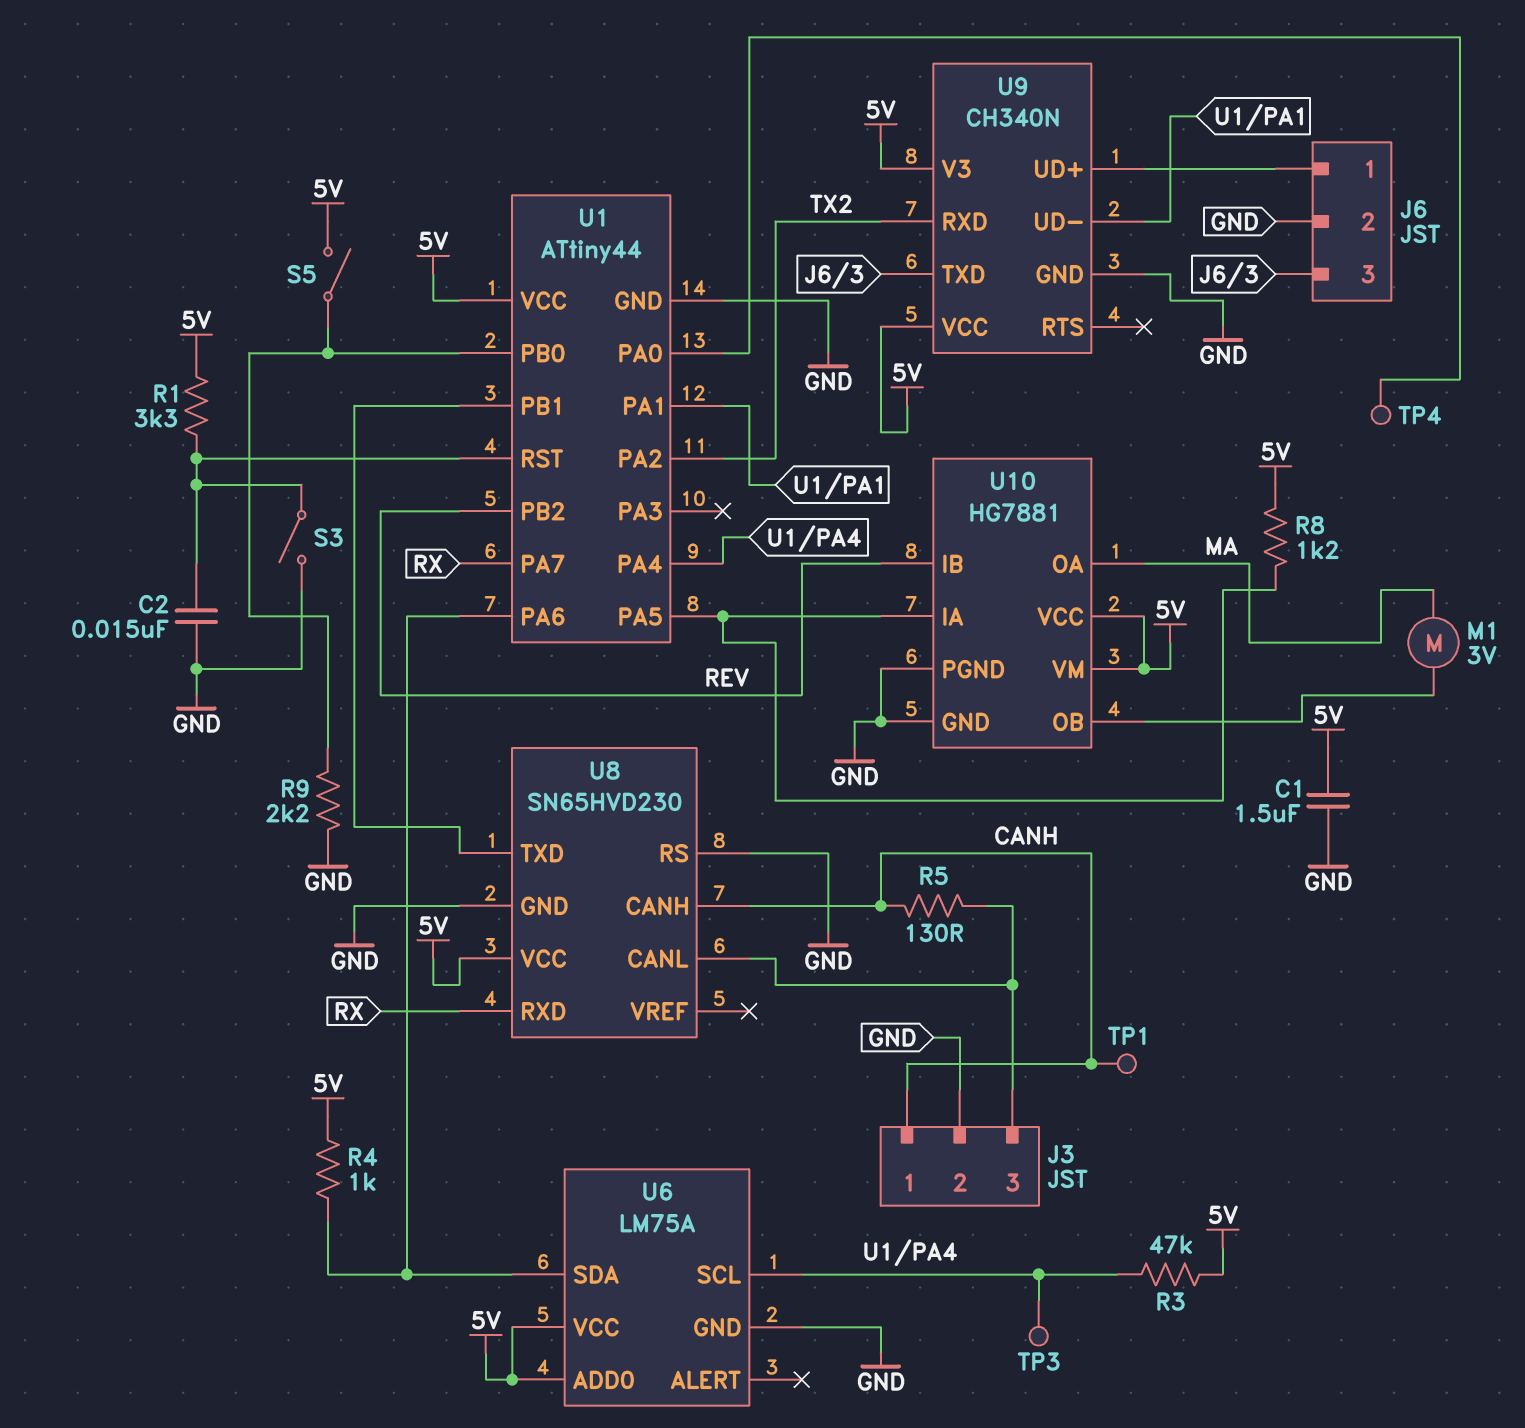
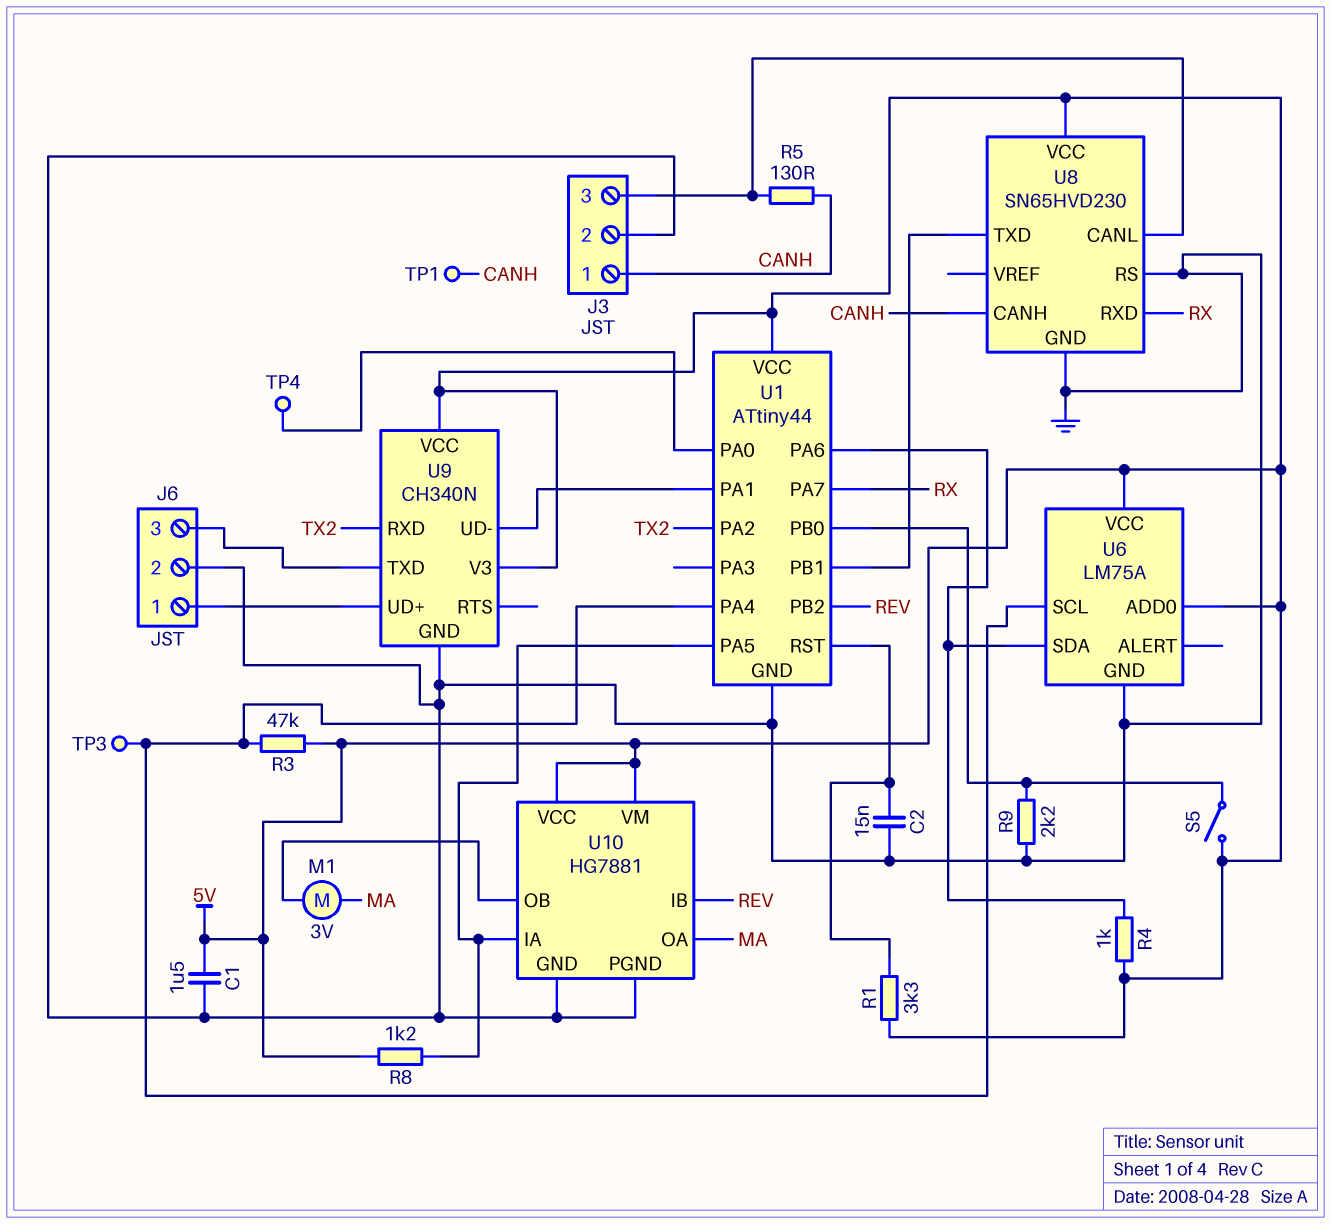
S3: switch (GND, U1/RST) -> none

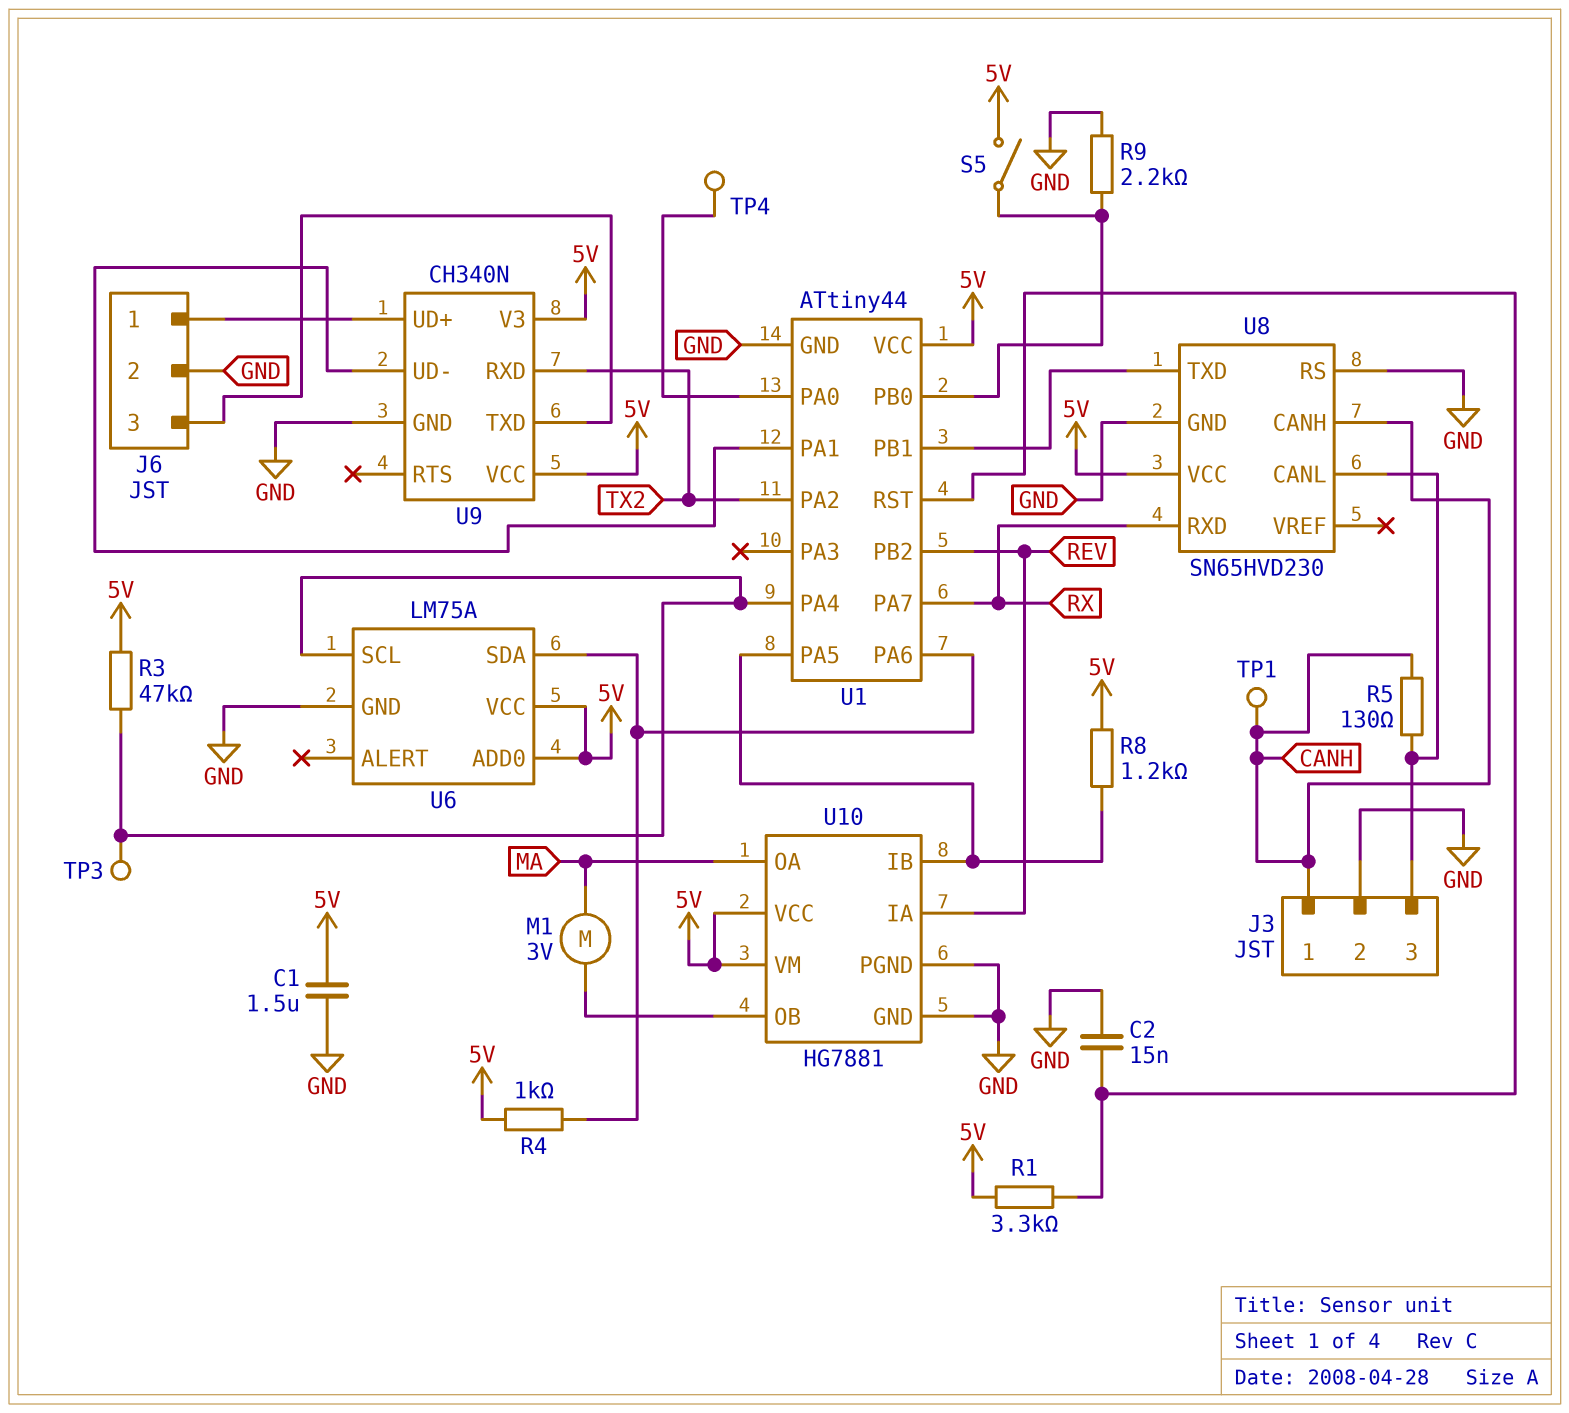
U10 pin IA: U1/PA5 -> REV
U10 pin IB: REV -> U1/PA5

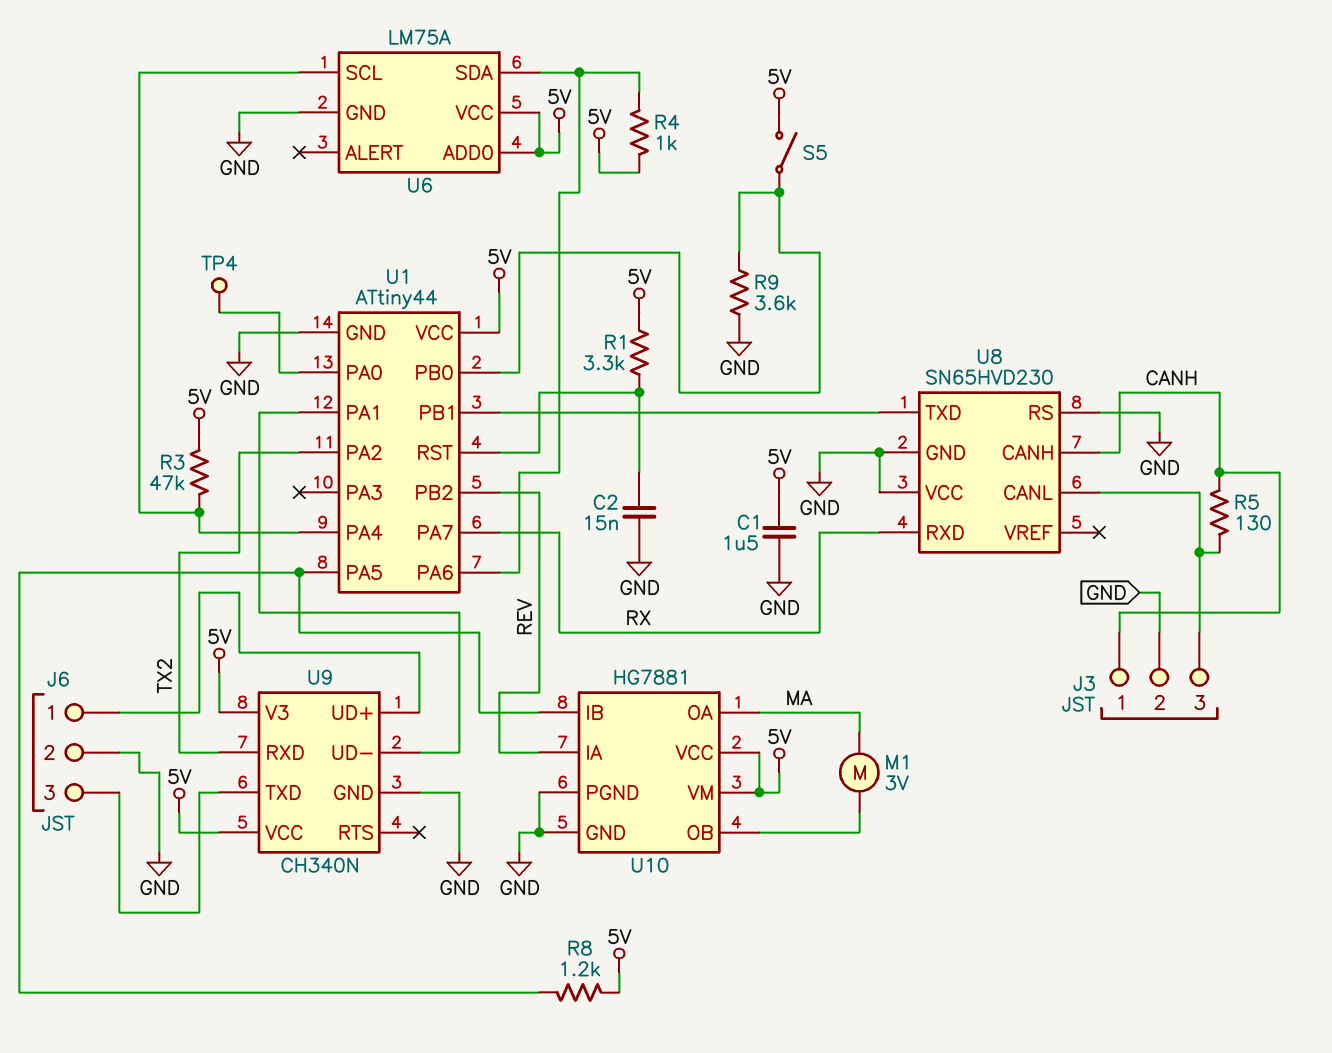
R9: 2.2k (GND, U1/PB0) -> 3.6k (GND, U1/PB0)
TP1: test point (CANH) -> none
TP3: test point (U1/PA4) -> none
U8 pin VCC: 5V -> GND

